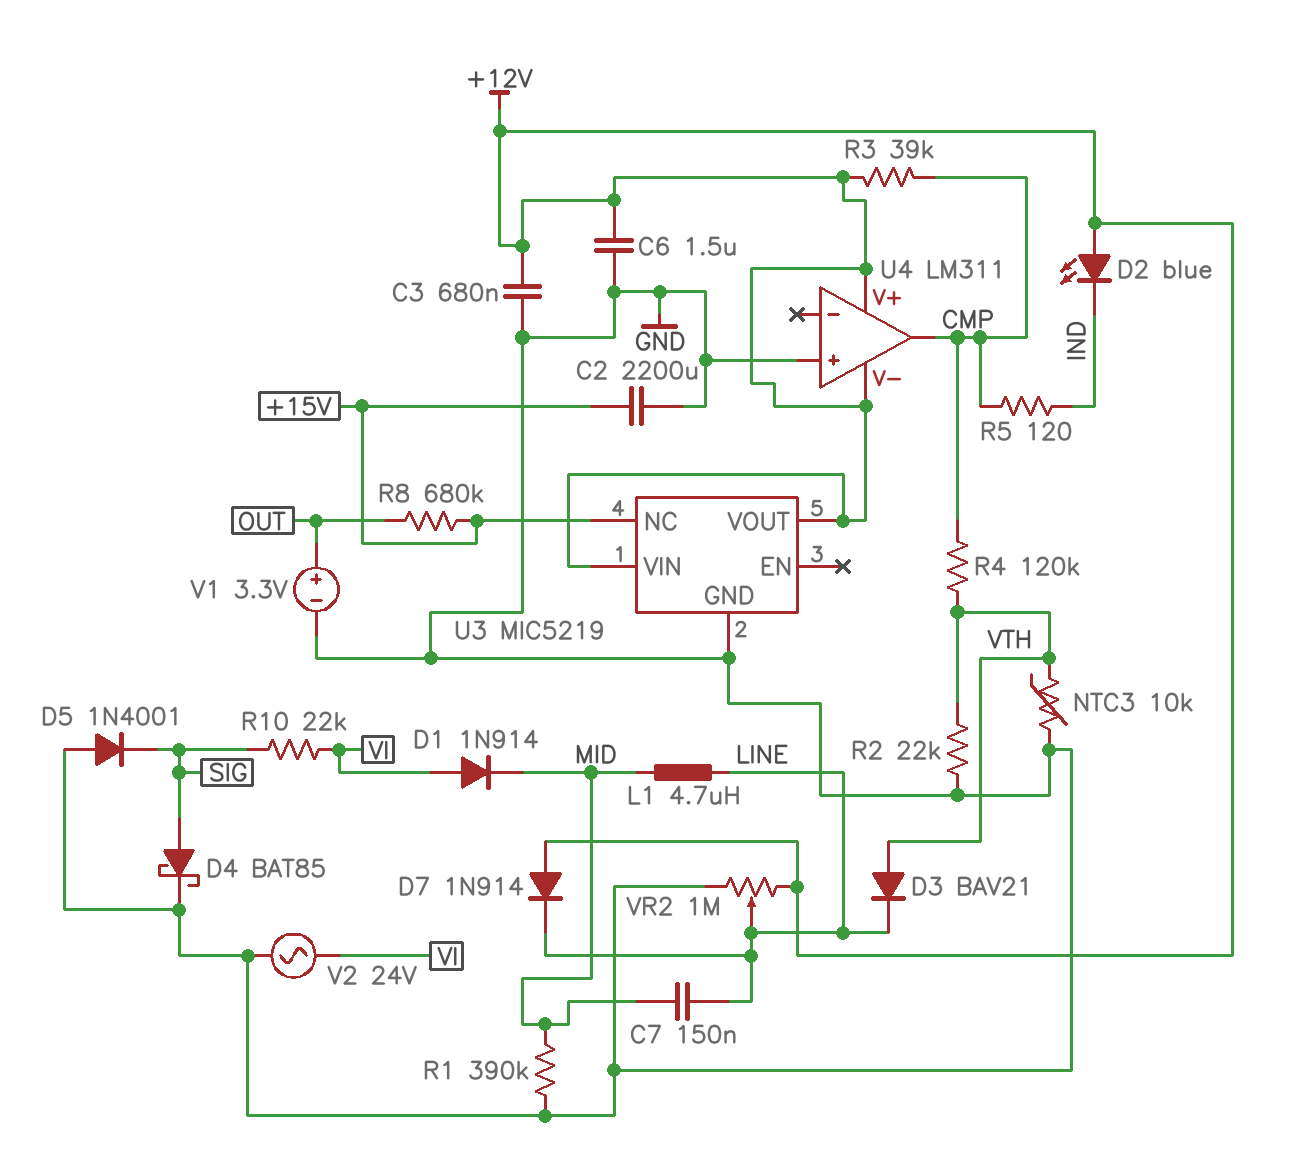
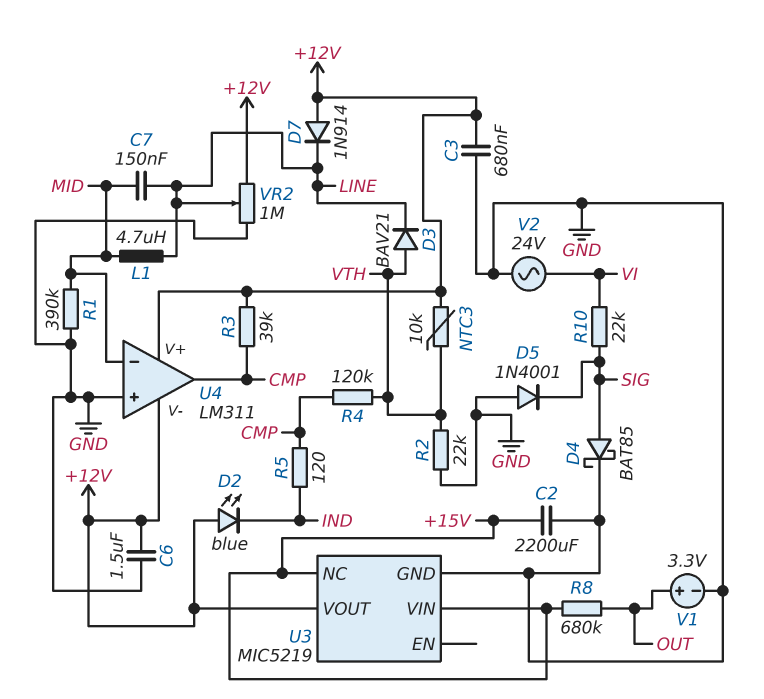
D1: diode 1N914 (A VI, K MID) -> none
NTC3: 10k (GND, VTH) -> 10k (+12V, VTH)
U3 pin VIN: +12V -> +15V
U4 pin in-: none -> MID

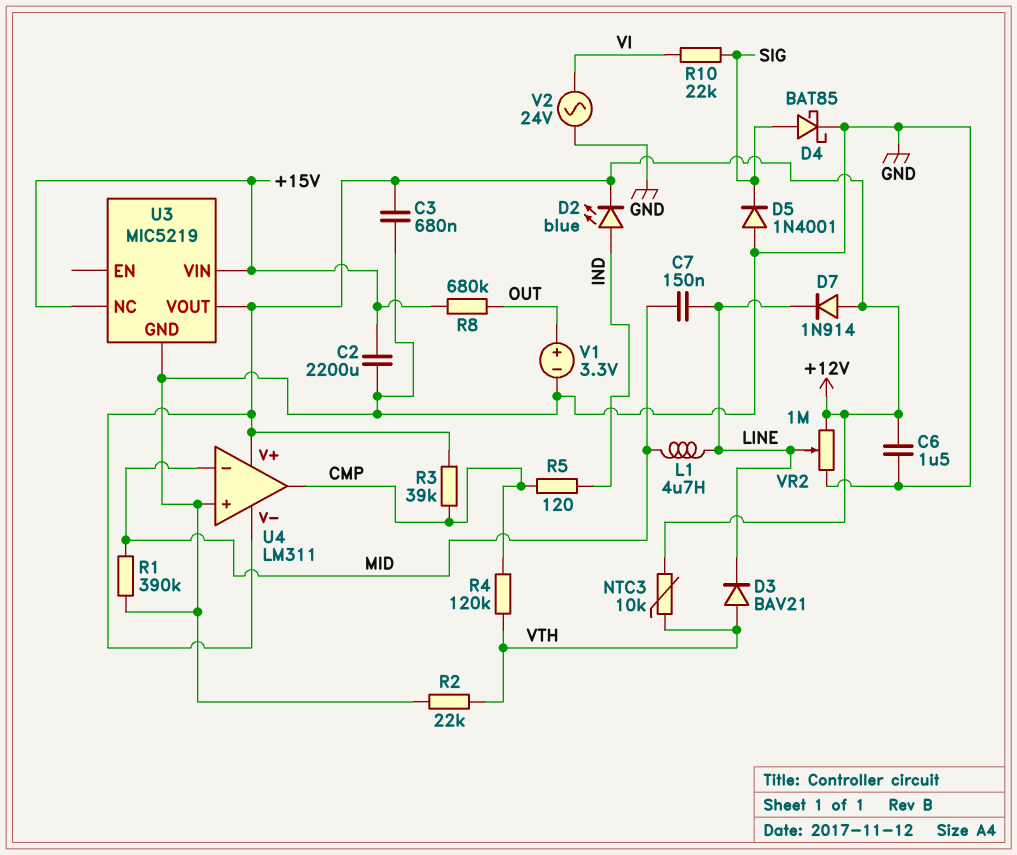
D2: LED blue (A +12V, K IND) -> LED blue (A IND, K +12V)

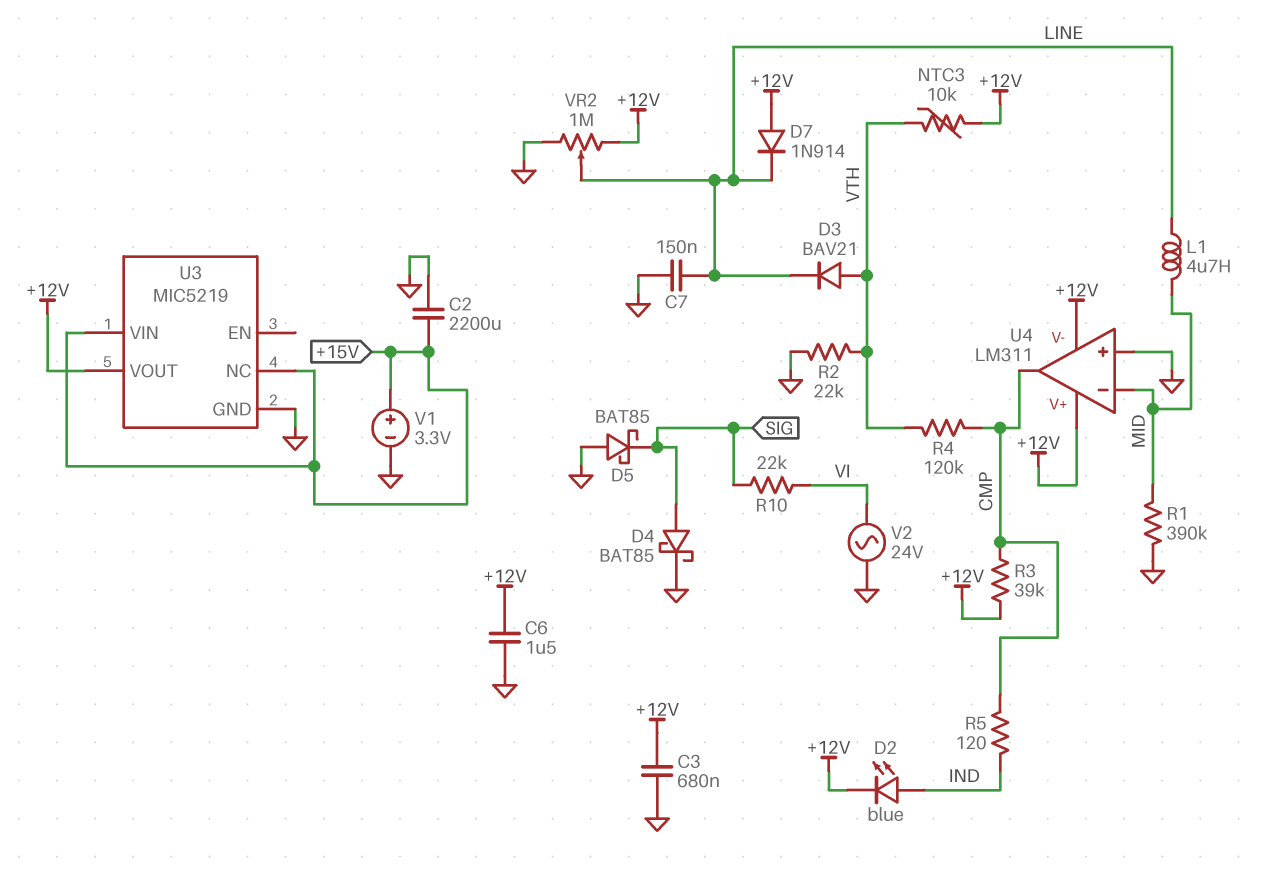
C7: 150nF (LINE, MID) -> 150nF (GND, LINE)
D5: diode 1N4001 (A GND, K SIG) -> schottky BAT85 (A GND, K SIG)
R8: 680k (+15V, OUT) -> none
V1: 3.3V (plus OUT, minus GND) -> 3.3V (plus +15V, minus GND)

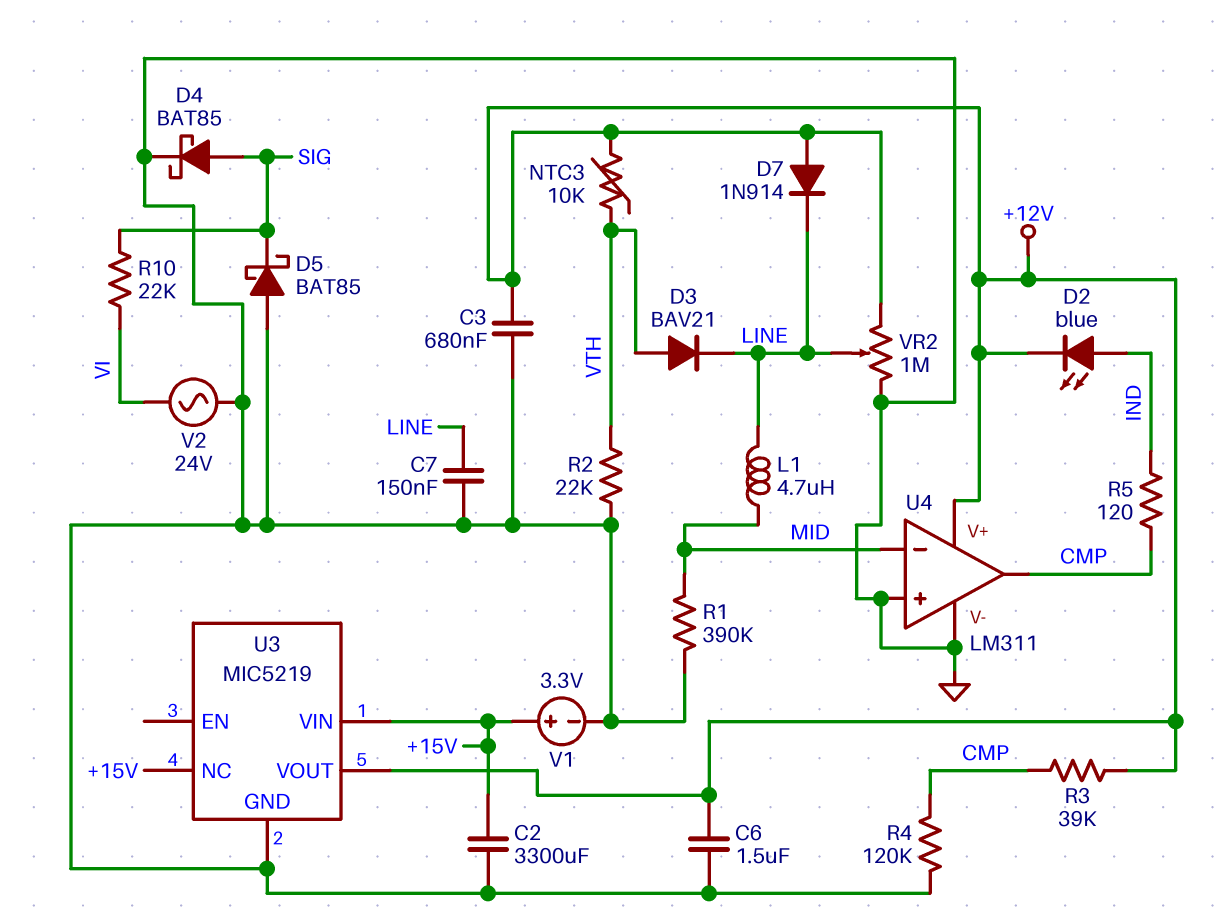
C2: 2200uF (+15V, GND) -> 3300uF (+15V, GND)
R4: 120k (CMP, VTH) -> 120k (CMP, GND)
U4 pin V-: +12V -> GND

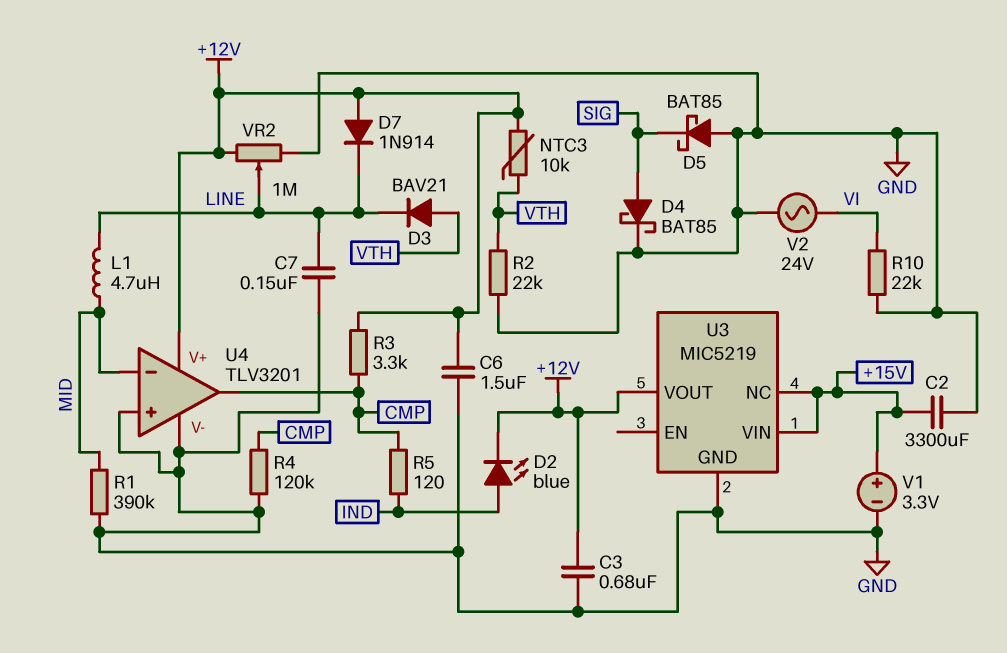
R3: 39k (+12V, CMP) -> 3.3k (+12V, CMP)
R10: 22k (SIG, VI) -> 22k (GND, VI)
U4: LM311 -> TLV3201

